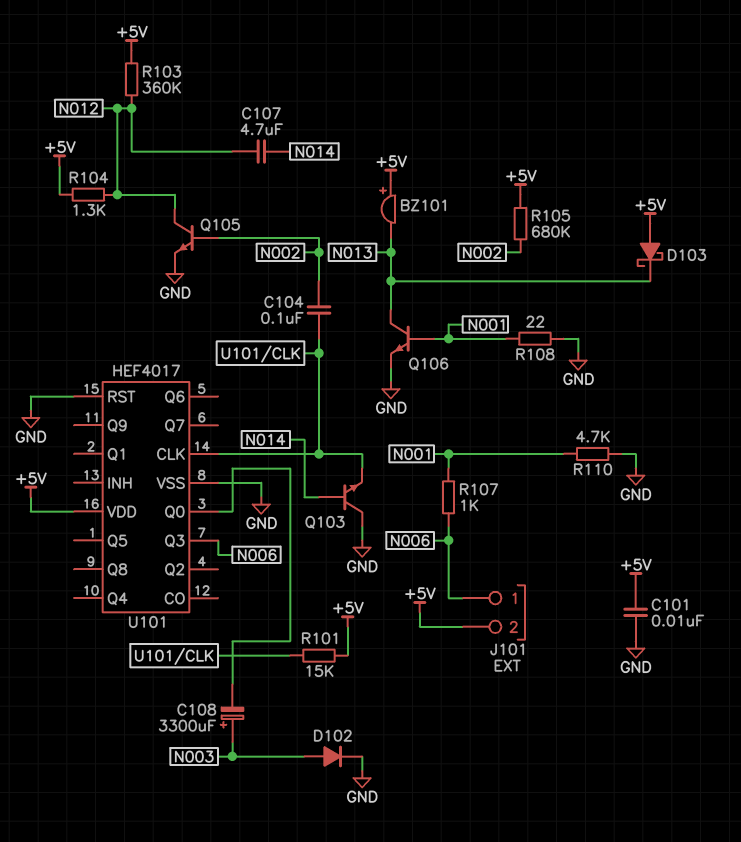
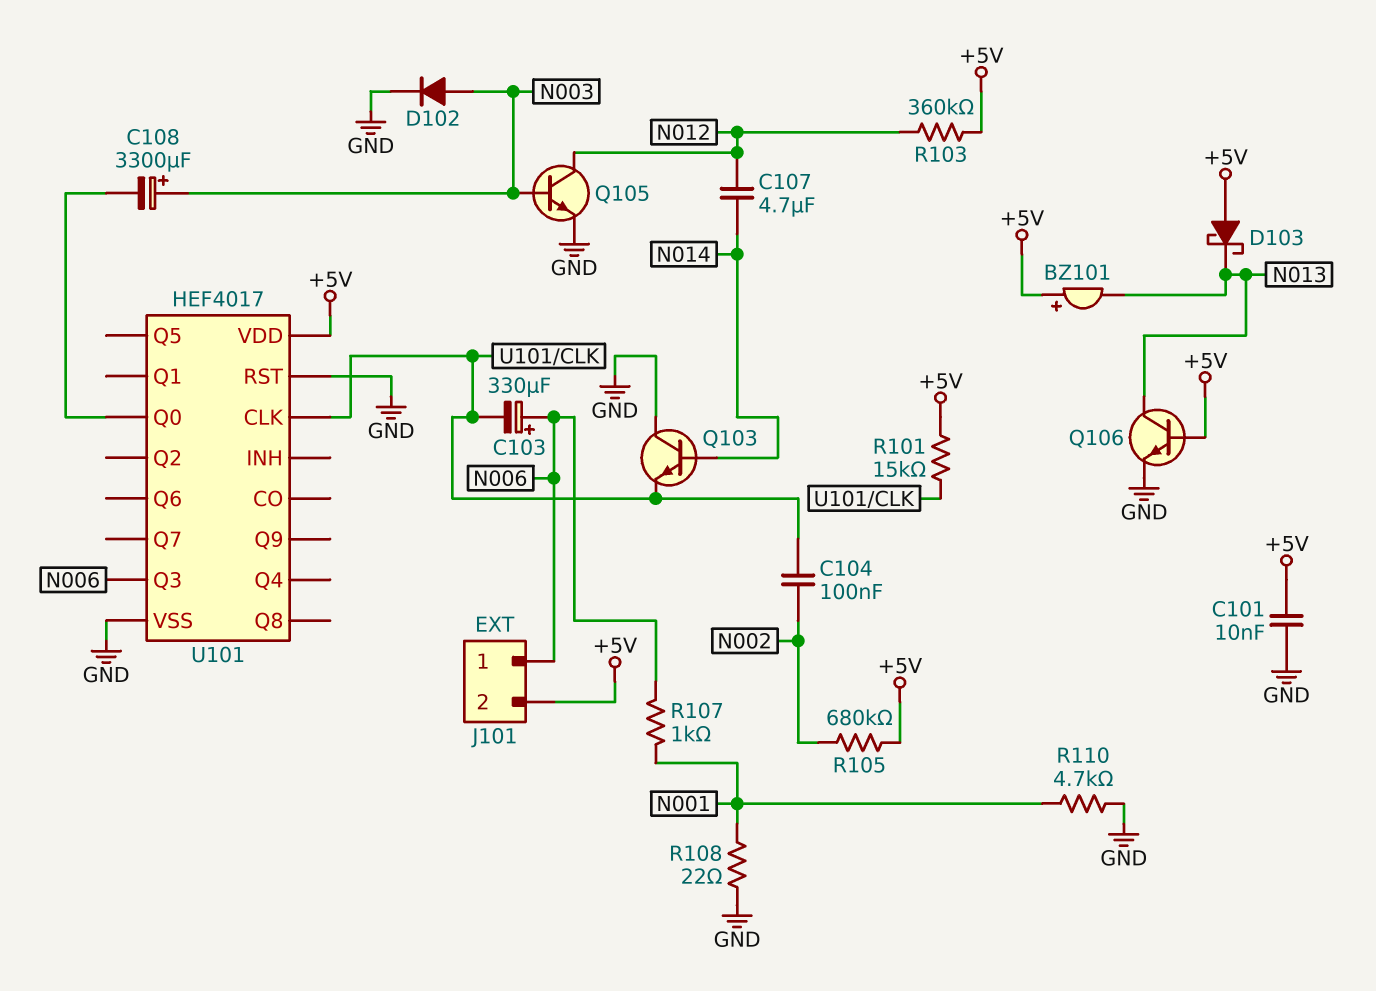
C103: none -> 330uF (plus N006, minus U101/CLK)
Q105: NPN (B N002, C N012, E GND) -> NPN (B N003, C N012, E GND)
Q106: NPN (B N001, C N013, E GND) -> NPN (B +5V, C N013, E GND)
R104: 1.3k (+5V, N012) -> none

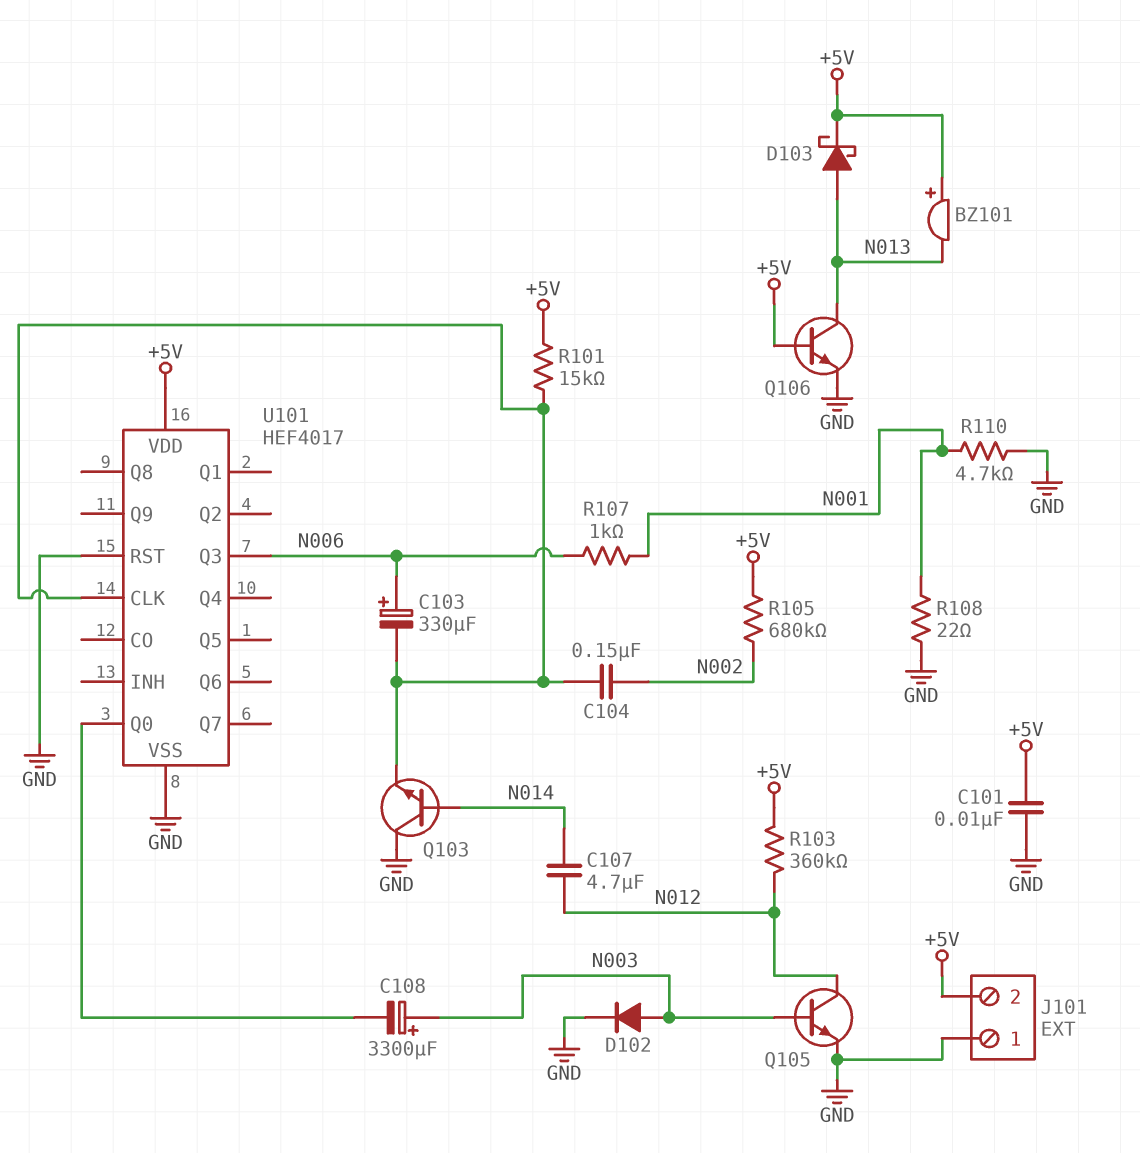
C104: 100nF (N002, U101/CLK) -> 150nF (N002, U101/CLK)
D103: schottky (A +5V, K N013) -> schottky (A N013, K +5V)
J101 pin 1: N006 -> GND

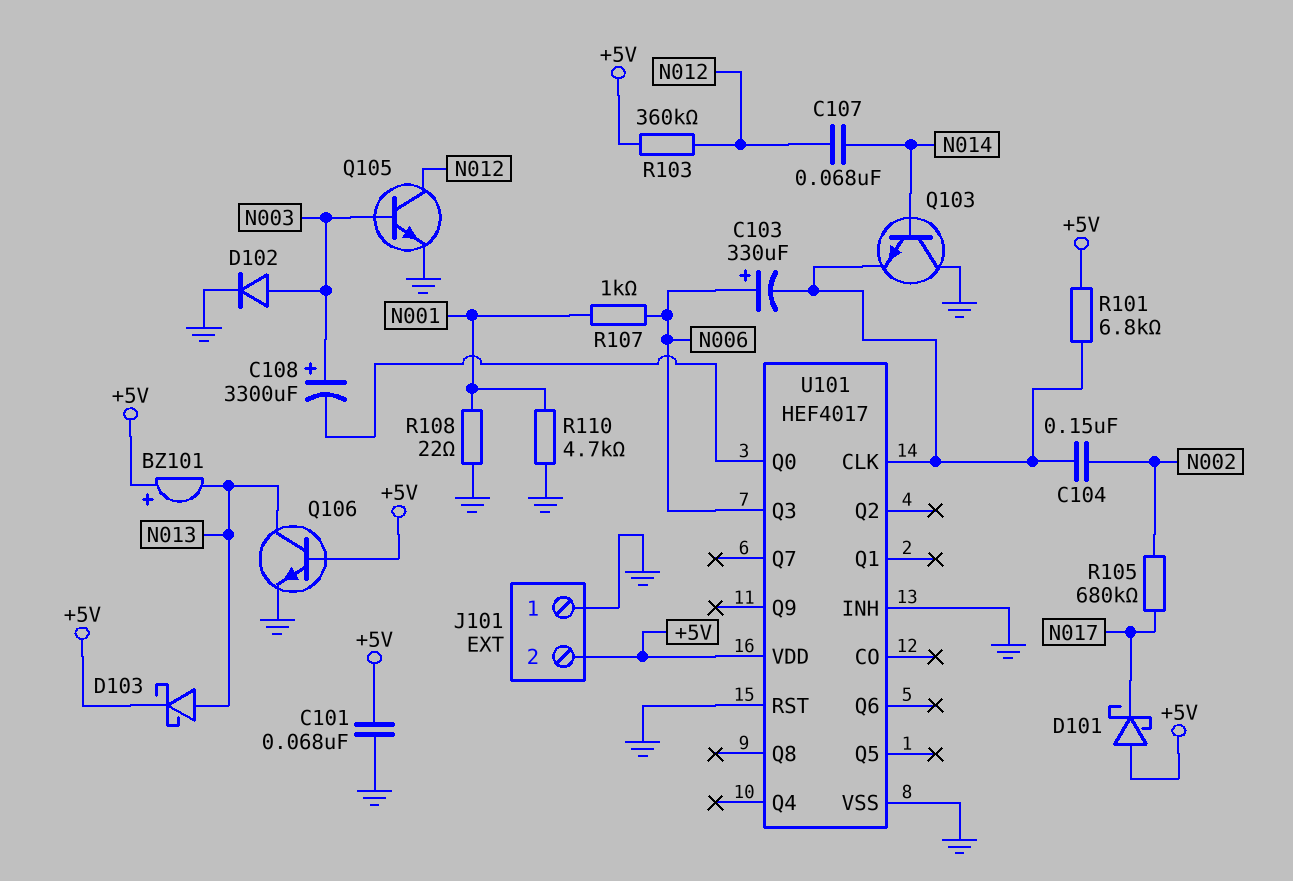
C101: 10nF (+5V, GND) -> 68nF (+5V, GND)
C107: 4.7uF (N012, N014) -> 68nF (N012, N014)
D101: none -> schottky (A +5V, K N017)
R101: 15k (+5V, U101/CLK) -> 6.8k (+5V, U101/CLK)
R105: 680k (+5V, N002) -> 680k (N002, N017)
U101 pin INH: none -> GND

